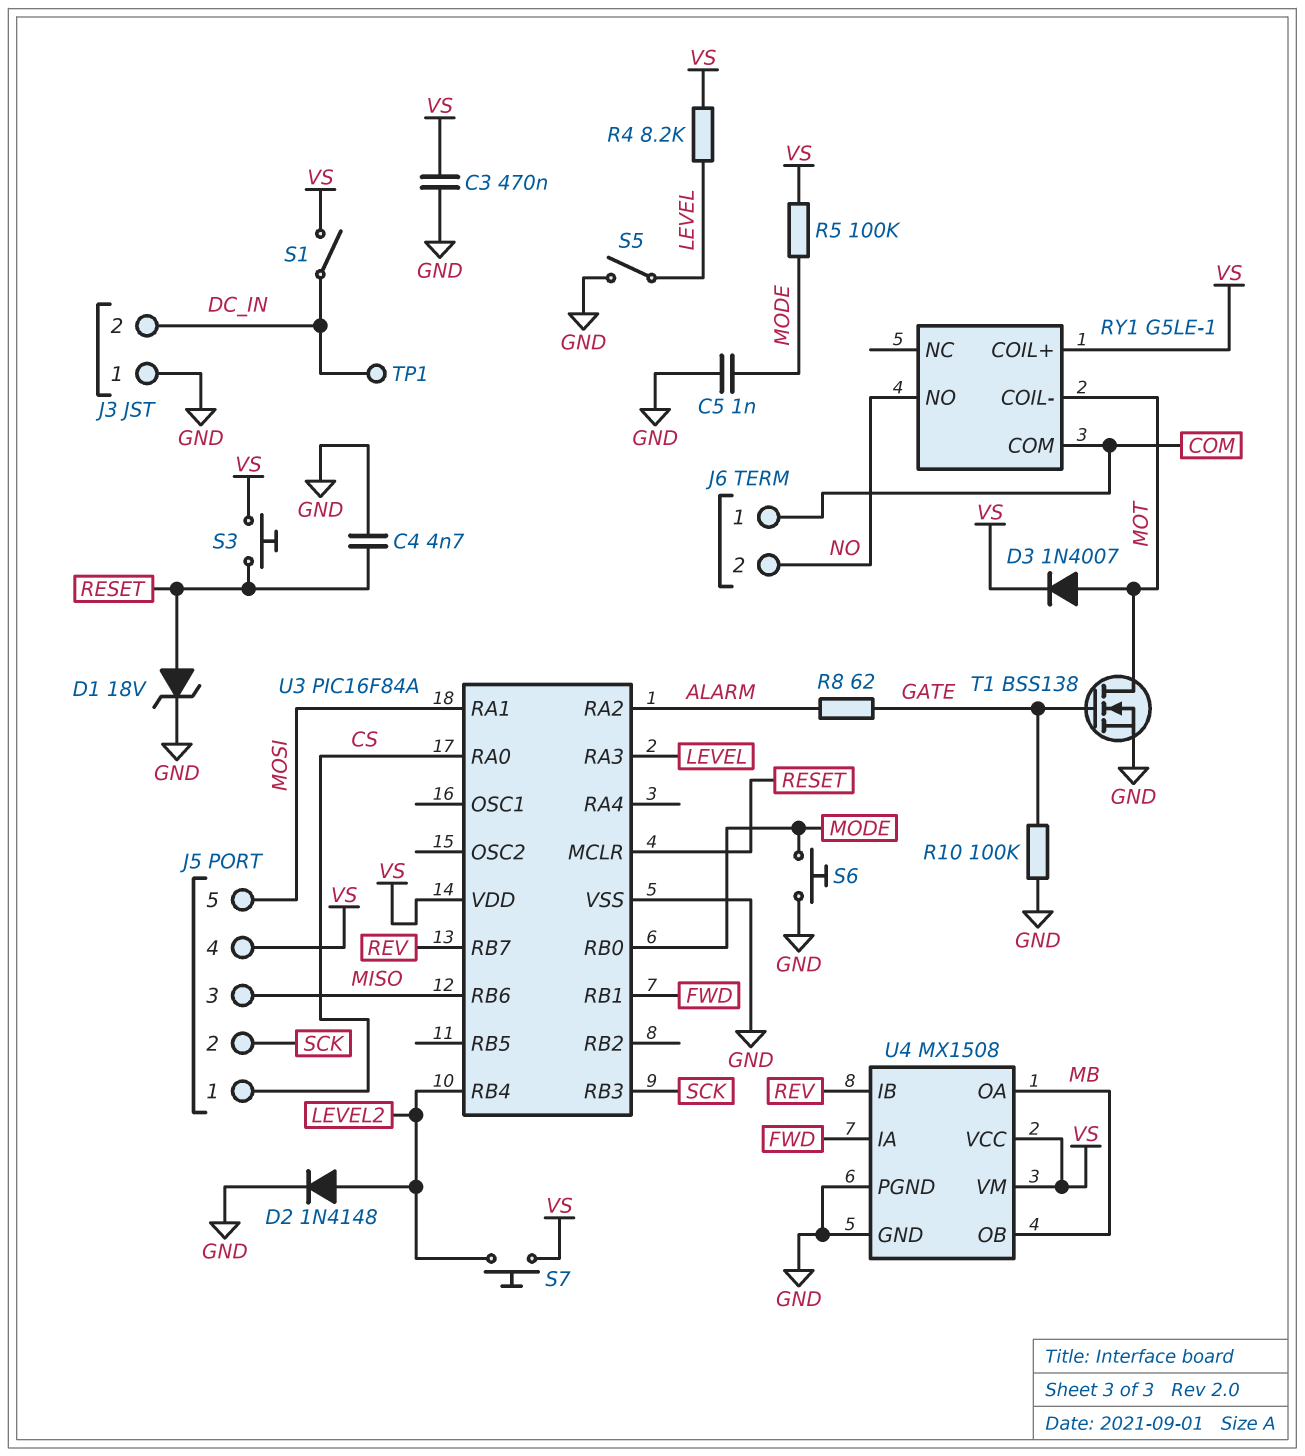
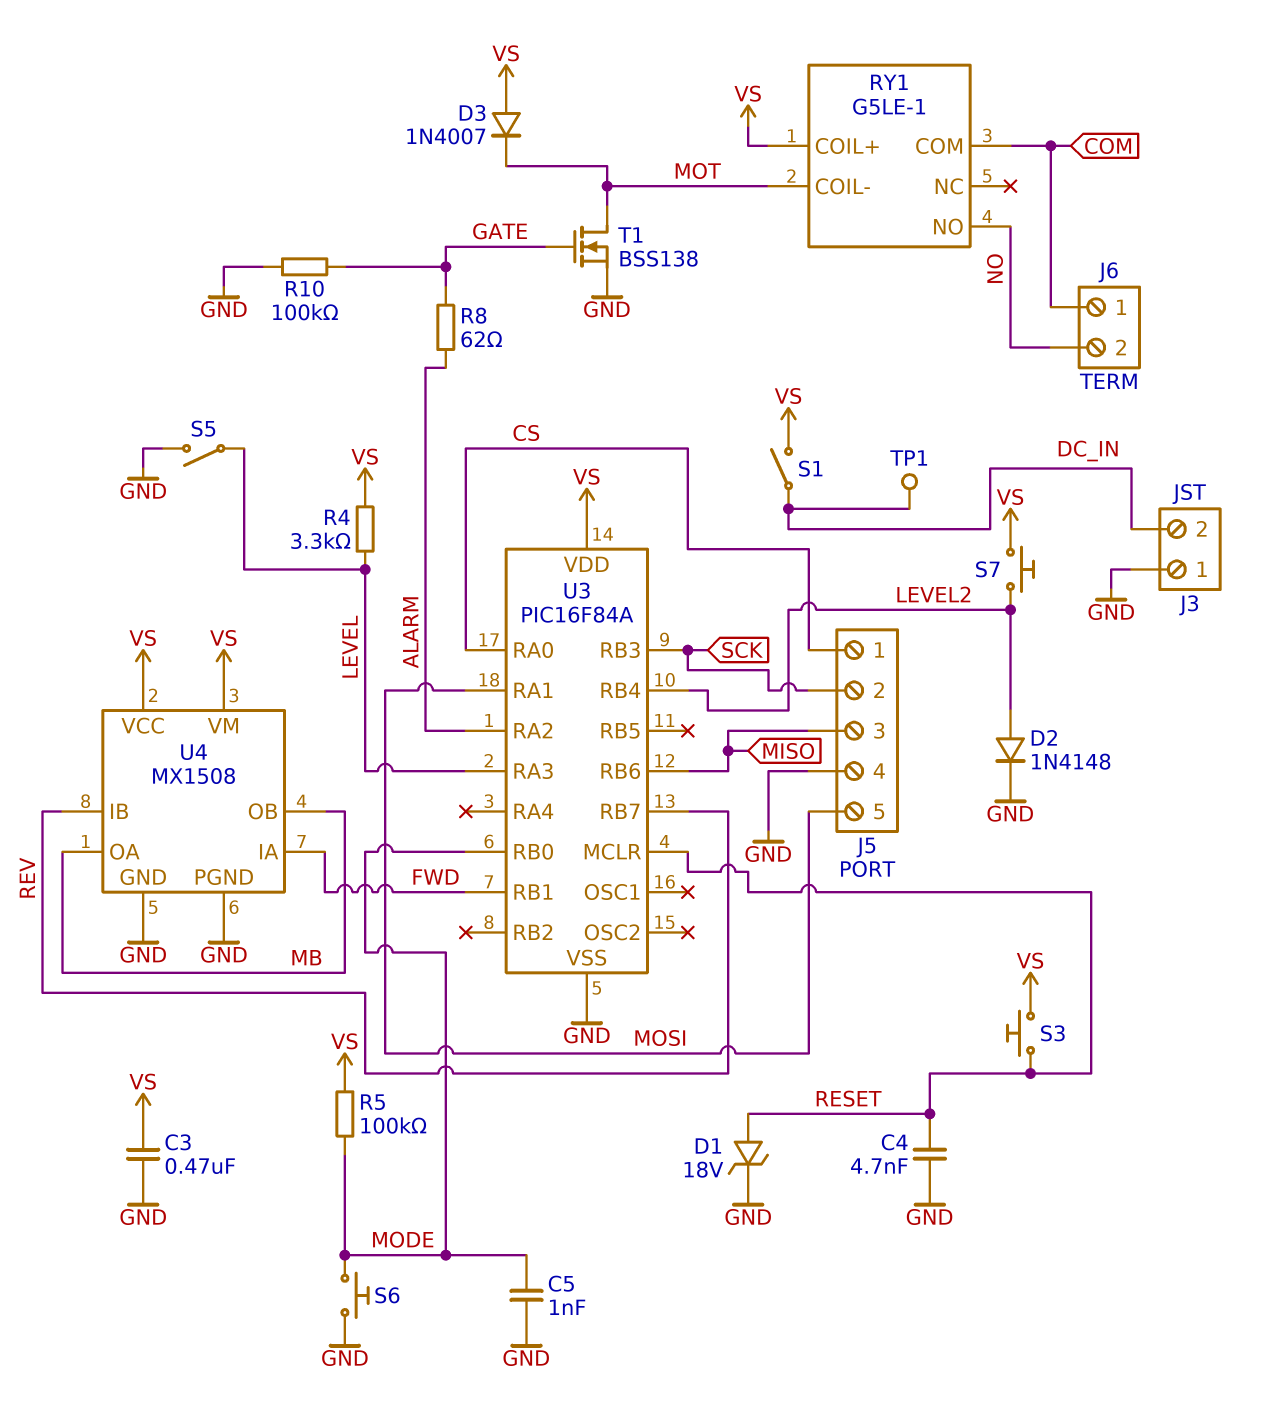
D3: diode 1N4007 (A MOT, K VS) -> diode 1N4007 (A VS, K MOT)
J5 pin 4: VS -> GND
R4: 8.2k (LEVEL, VS) -> 3.3k (LEVEL, VS)

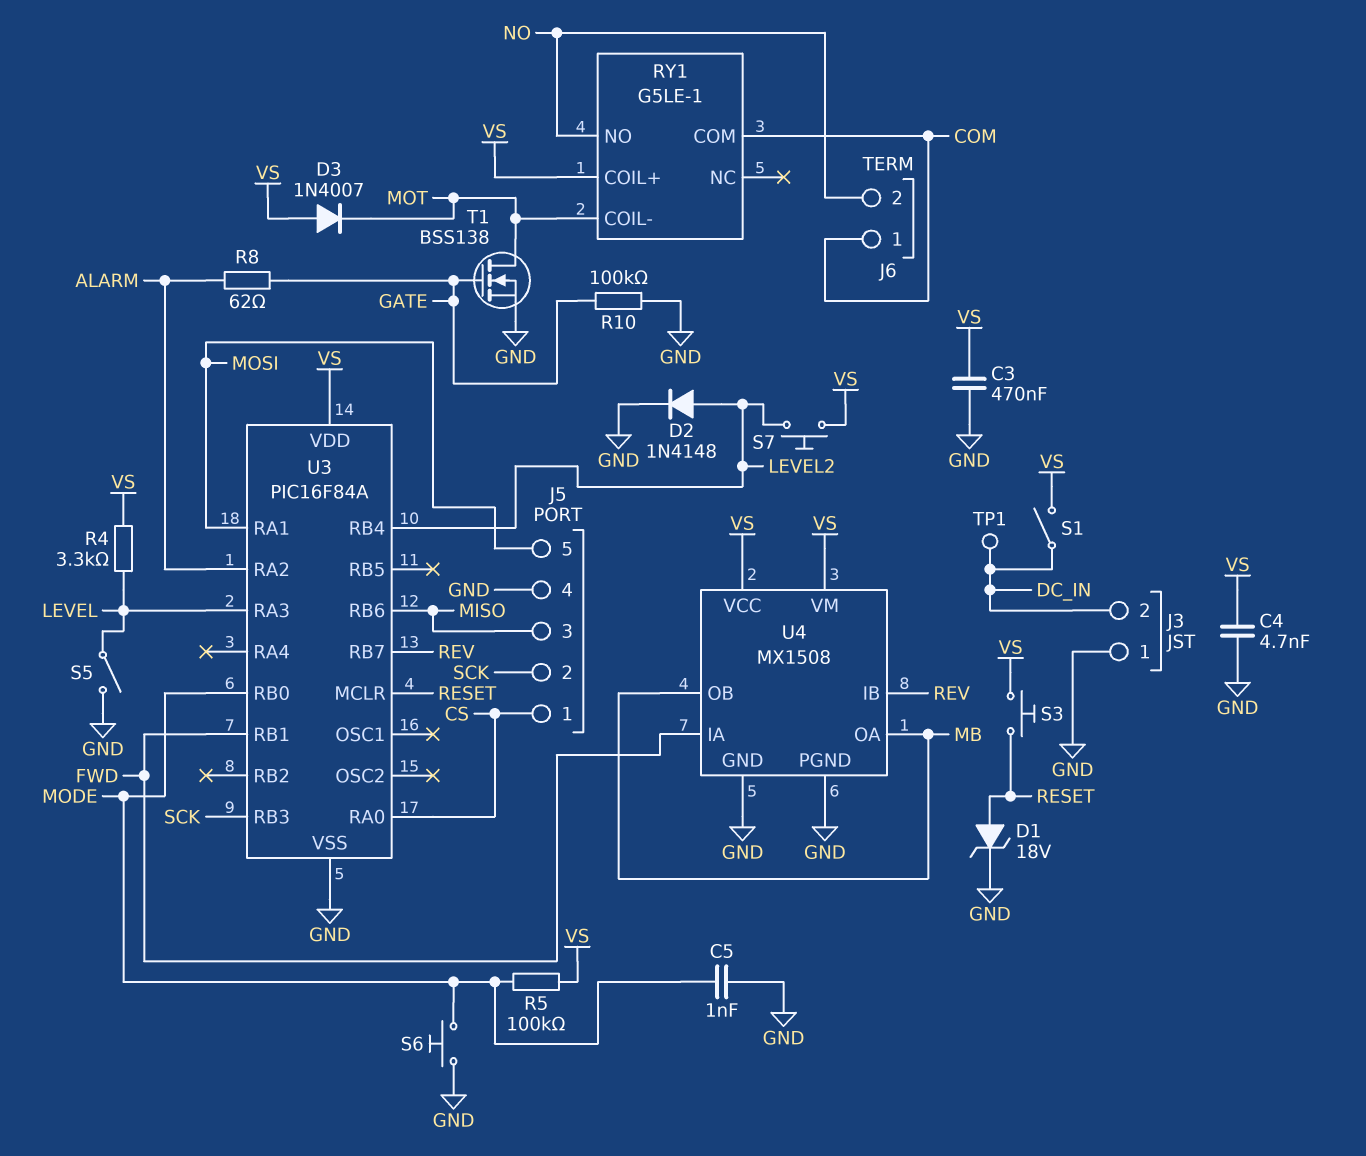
C4: 4.7nF (GND, RESET) -> 4.7nF (GND, VS)

